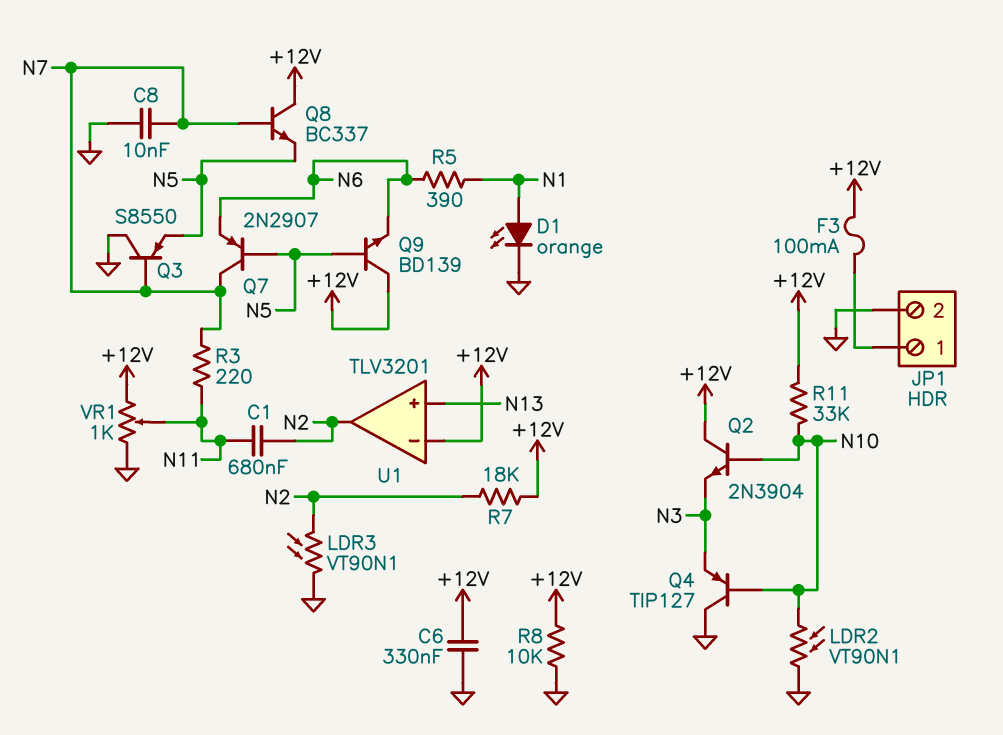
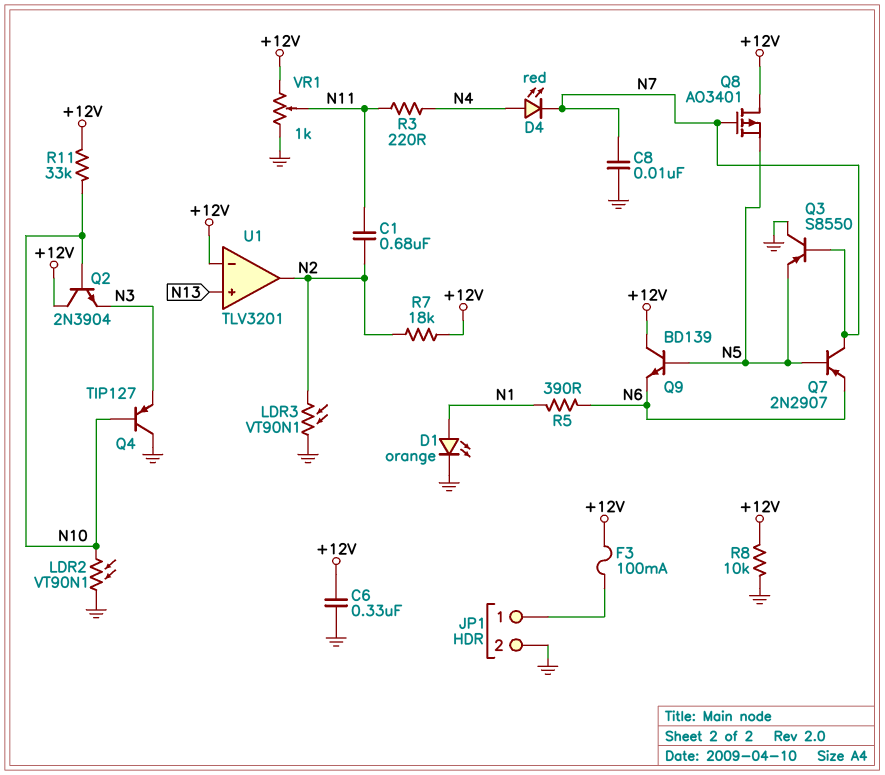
D4: none -> LED red (A N4, K N7)
Q8: NPN BC337 (B N7, C +12V, E N5) -> PMOS AO3401 (G N7, D +12V, S N5)
R3: 220 (N7, N11) -> 220 (N4, N11)

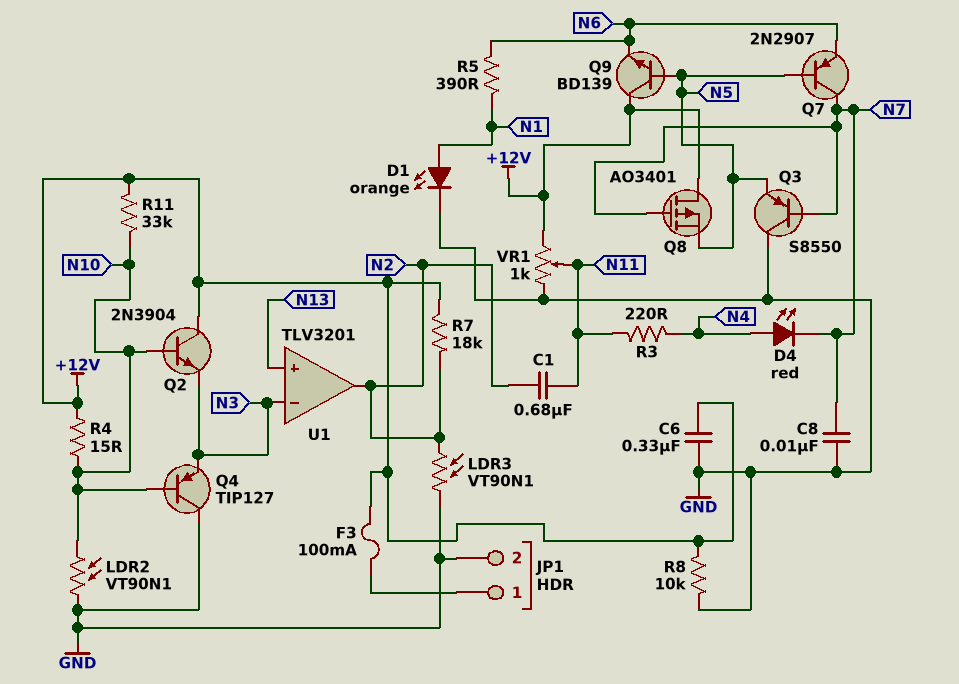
R4: none -> 15 (+12V, N10)
U1 pin in-: +12V -> N3

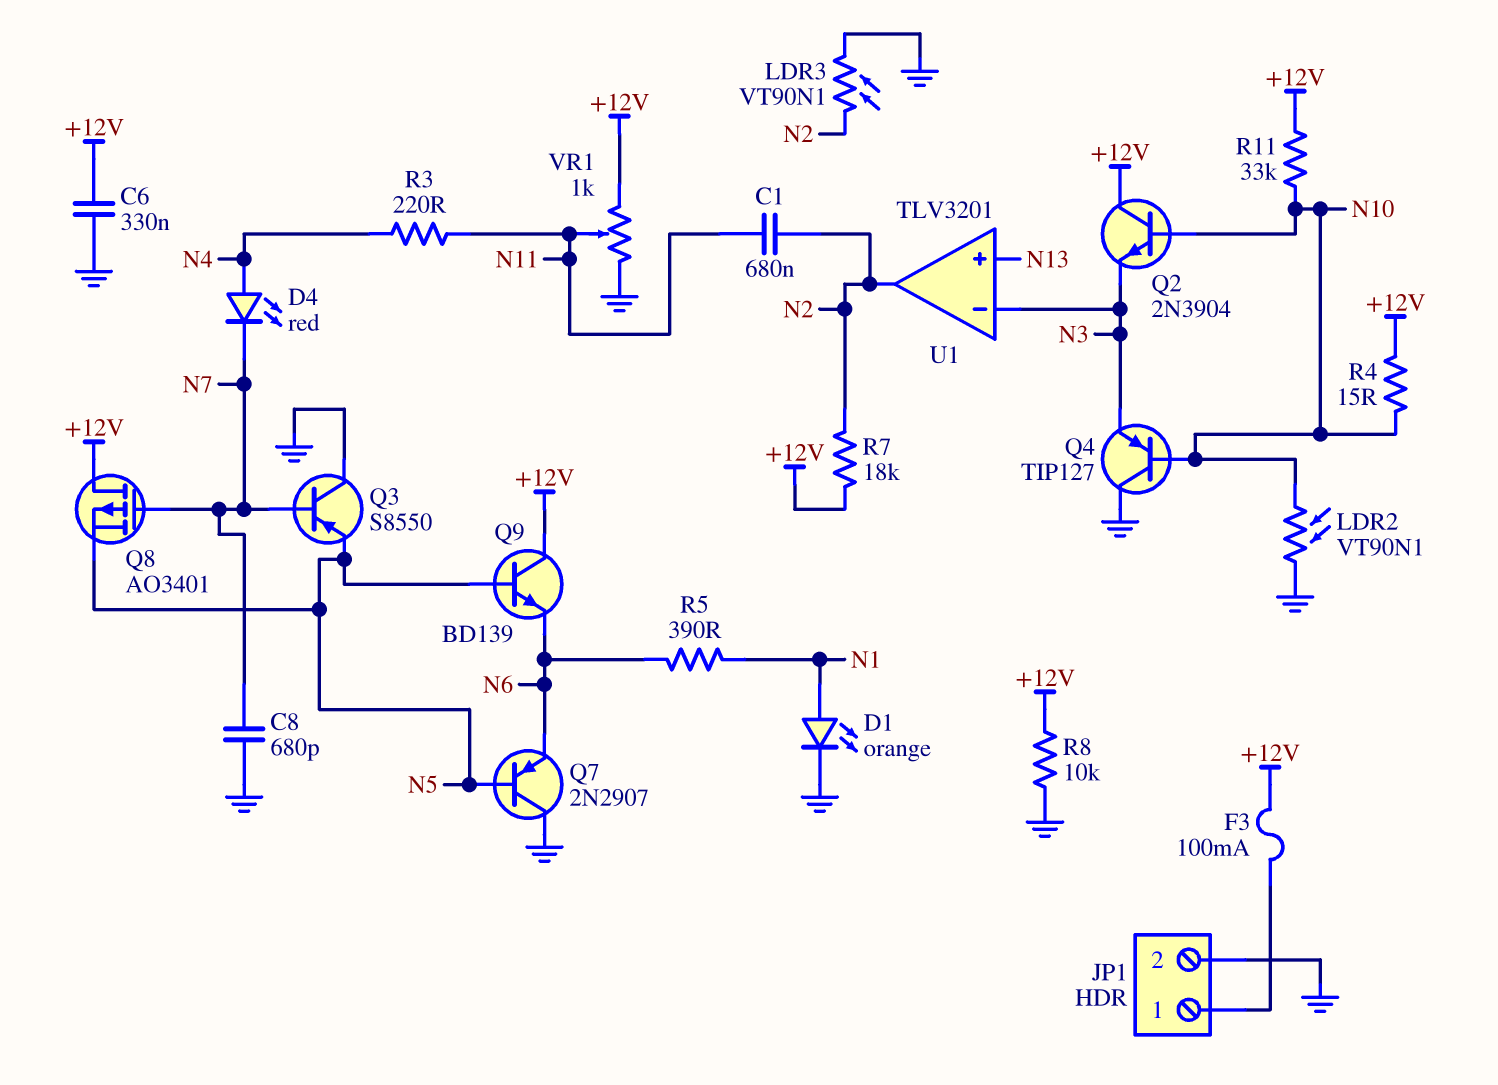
C8: 10nF (GND, N7) -> 680pF (GND, N7)
Q7: PNP 2N2907 (B N5, C N7, E N6) -> PNP 2N2907 (B N5, C GND, E N6)

